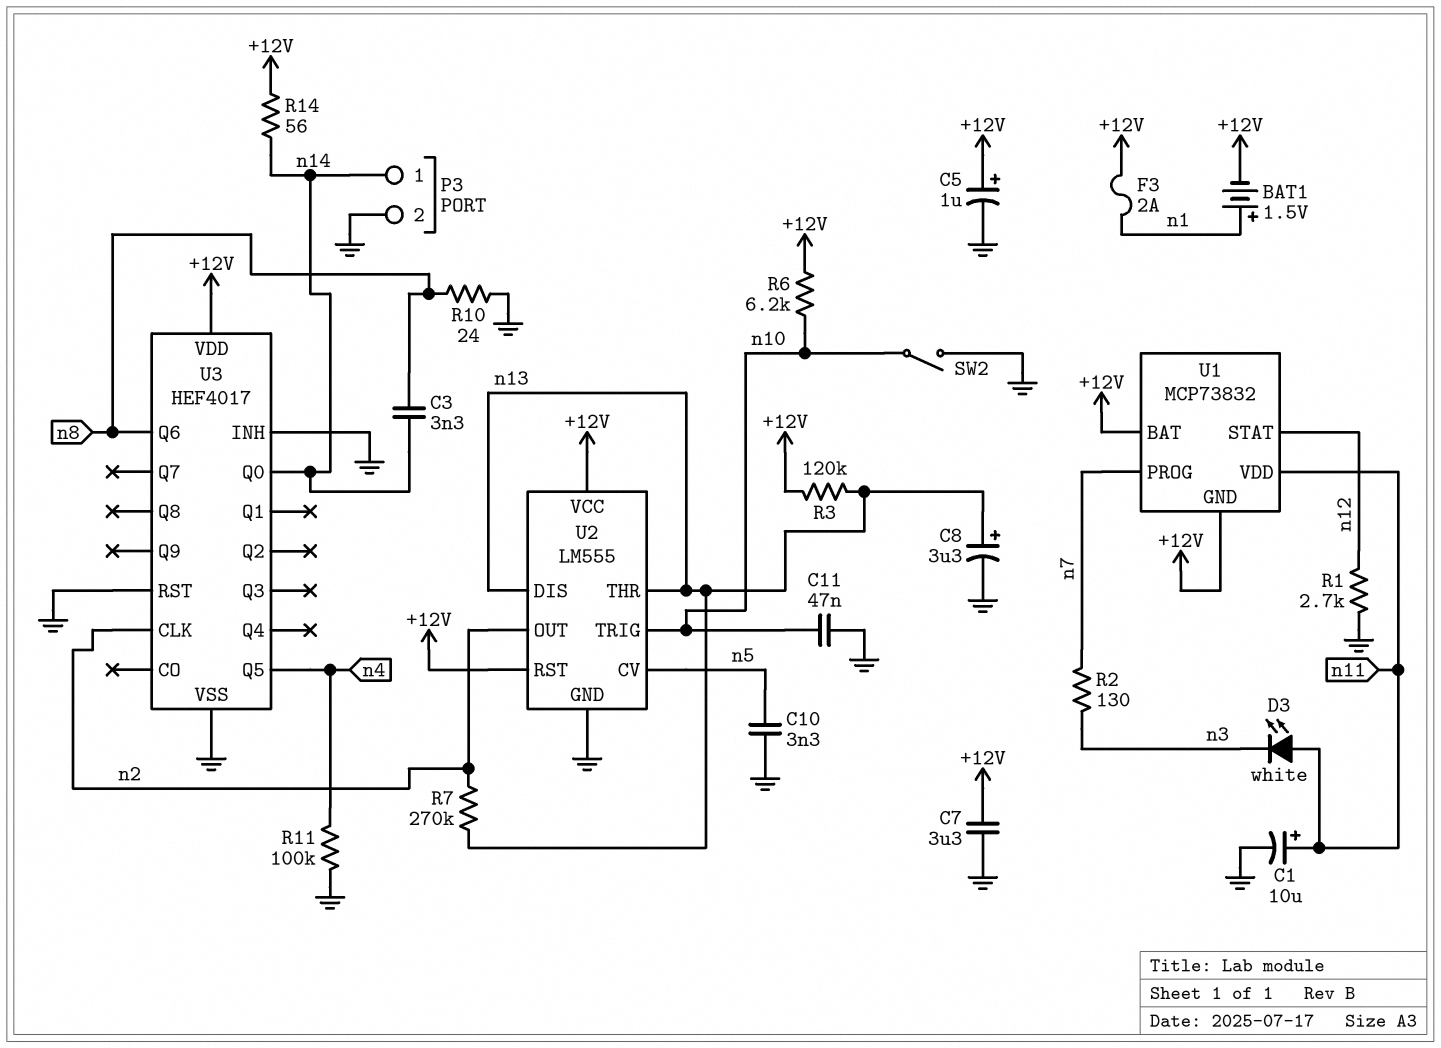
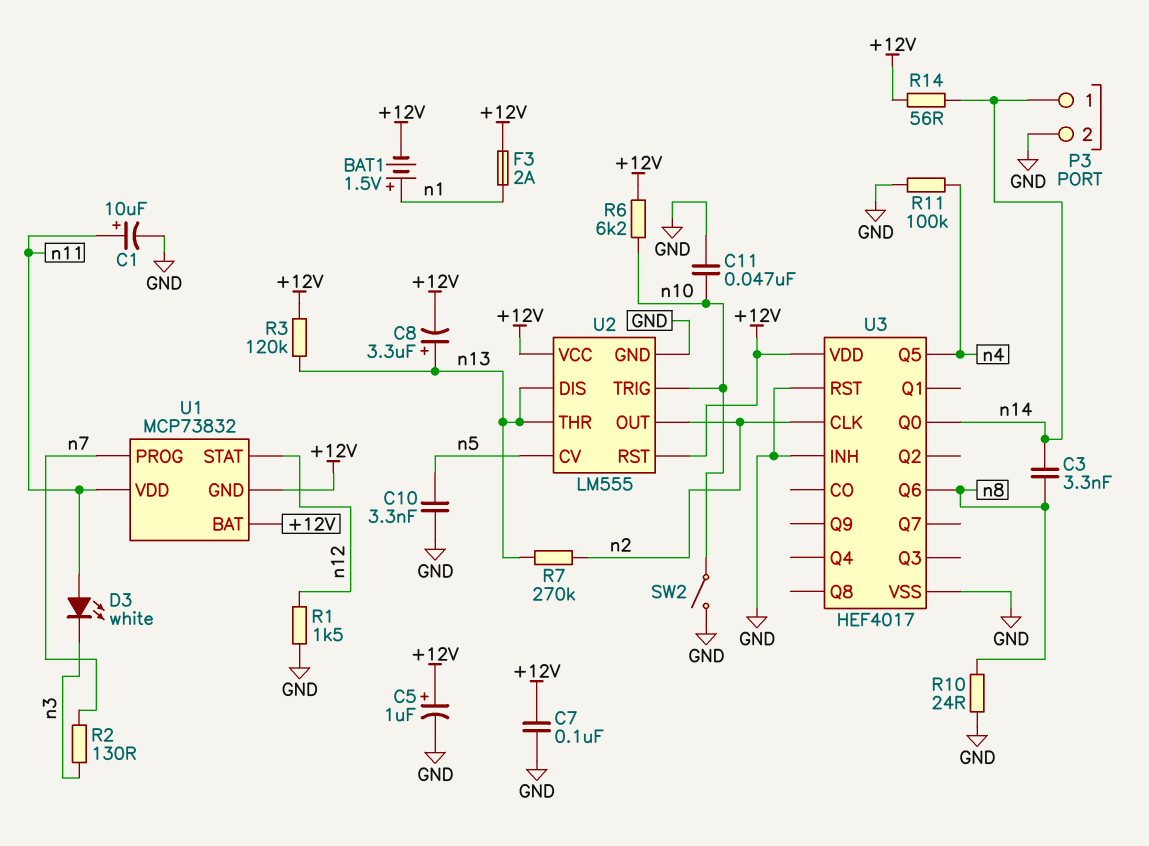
C7: 3.3uF (+12V, GND) -> 100nF (+12V, GND)
C8: 3.3uF (plus n13, minus GND) -> 3.3uF (plus n13, minus +12V)
R1: 2.7k (GND, n12) -> 1.5k (GND, n12)

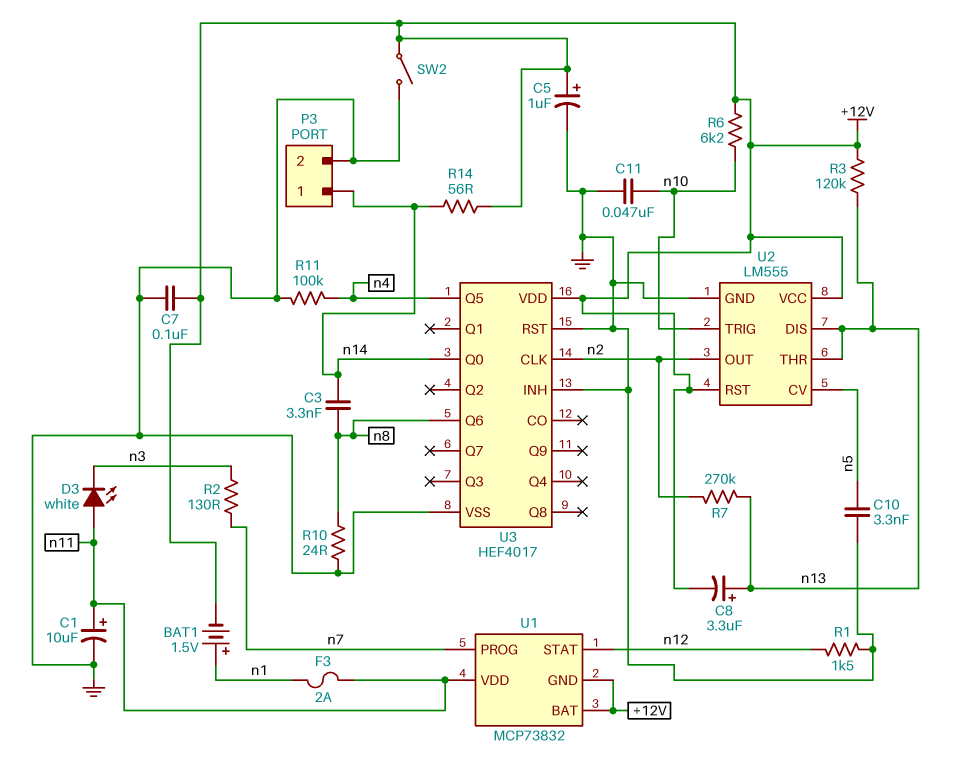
F3: 2A (+12V, n1) -> 2A (n1, n11)
SW2: switch (GND, n10) -> switch (+12V, GND)

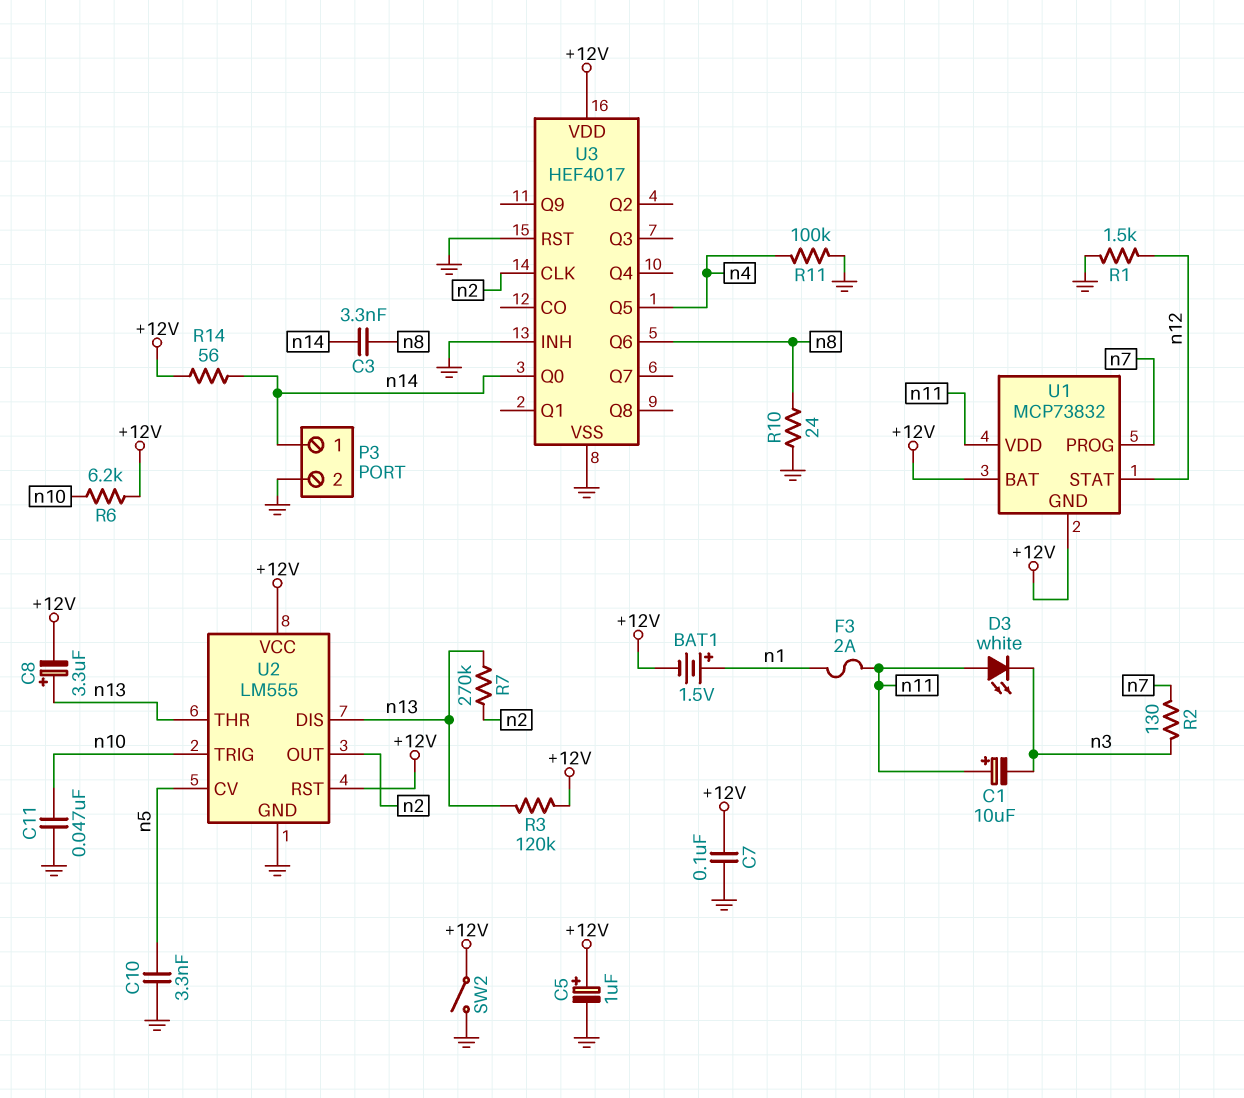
C1: 10uF (plus n11, minus GND) -> 10uF (plus n11, minus n3)

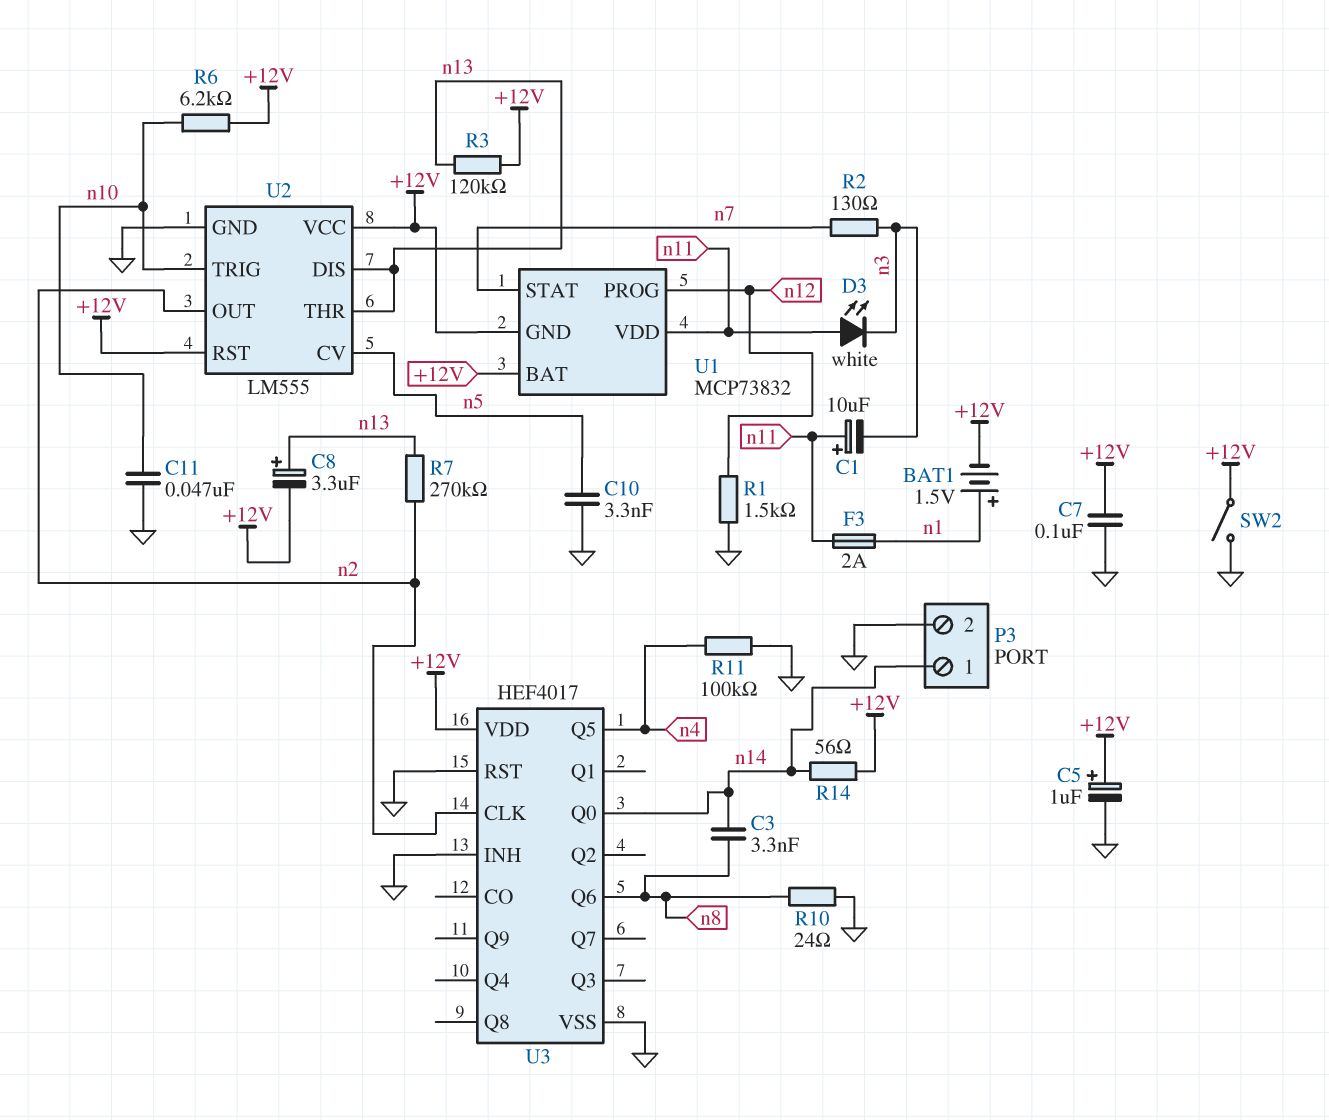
U1 pin PROG: n7 -> n12
U1 pin STAT: n12 -> n7

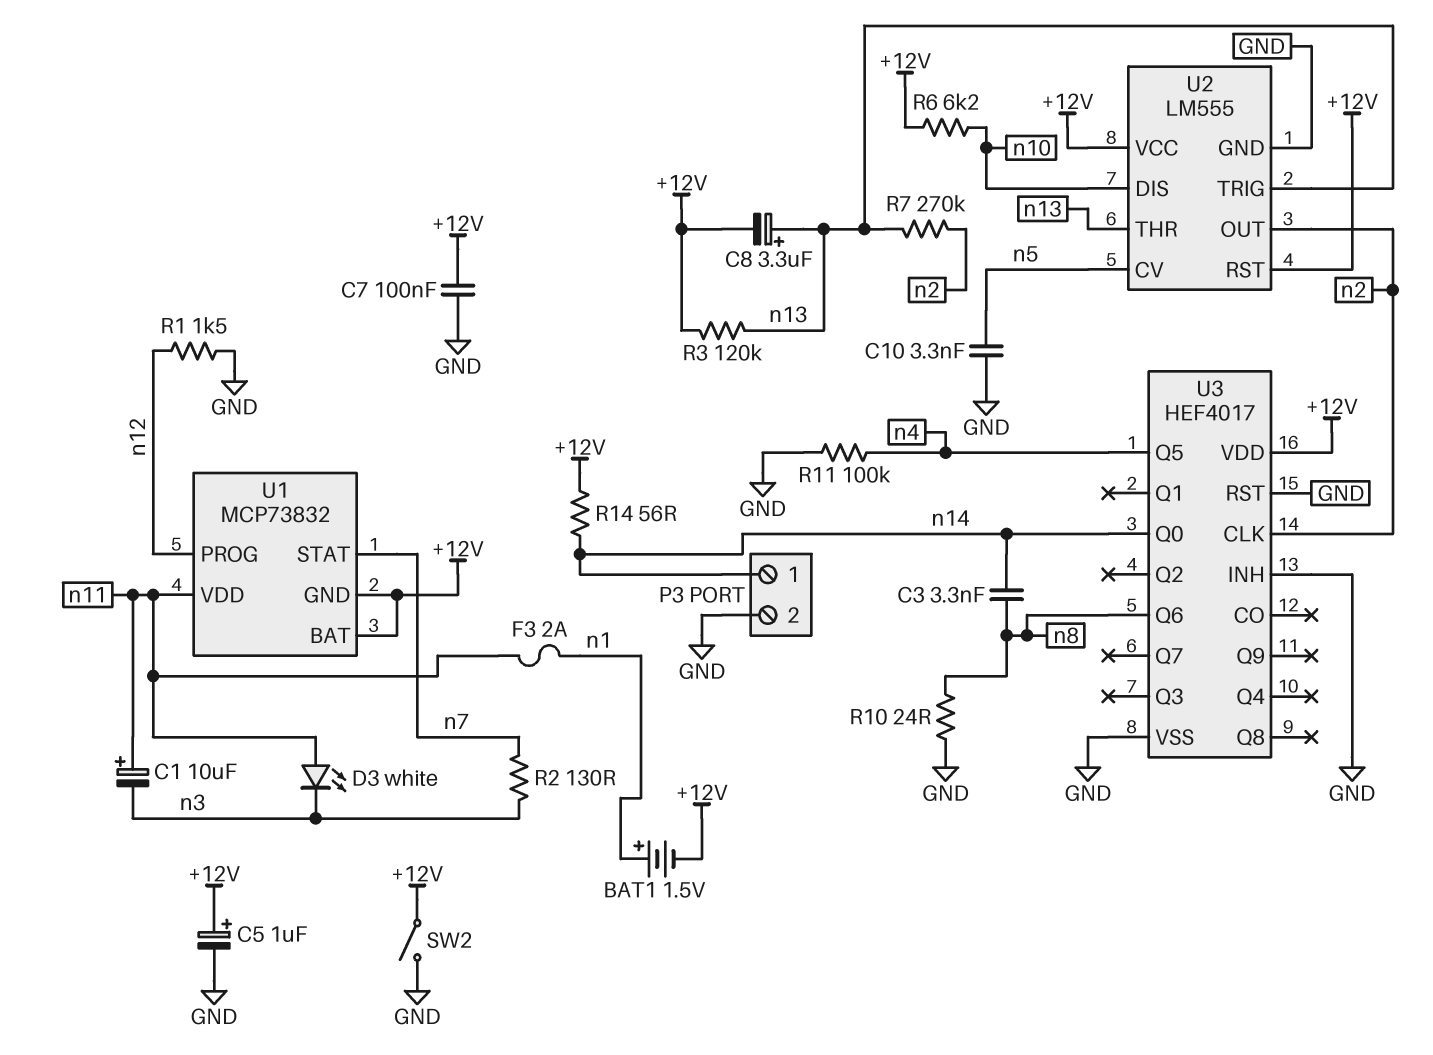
C11: 47nF (GND, n10) -> none
U2 pin DIS: n13 -> n10
U2 pin TRIG: n10 -> n13

